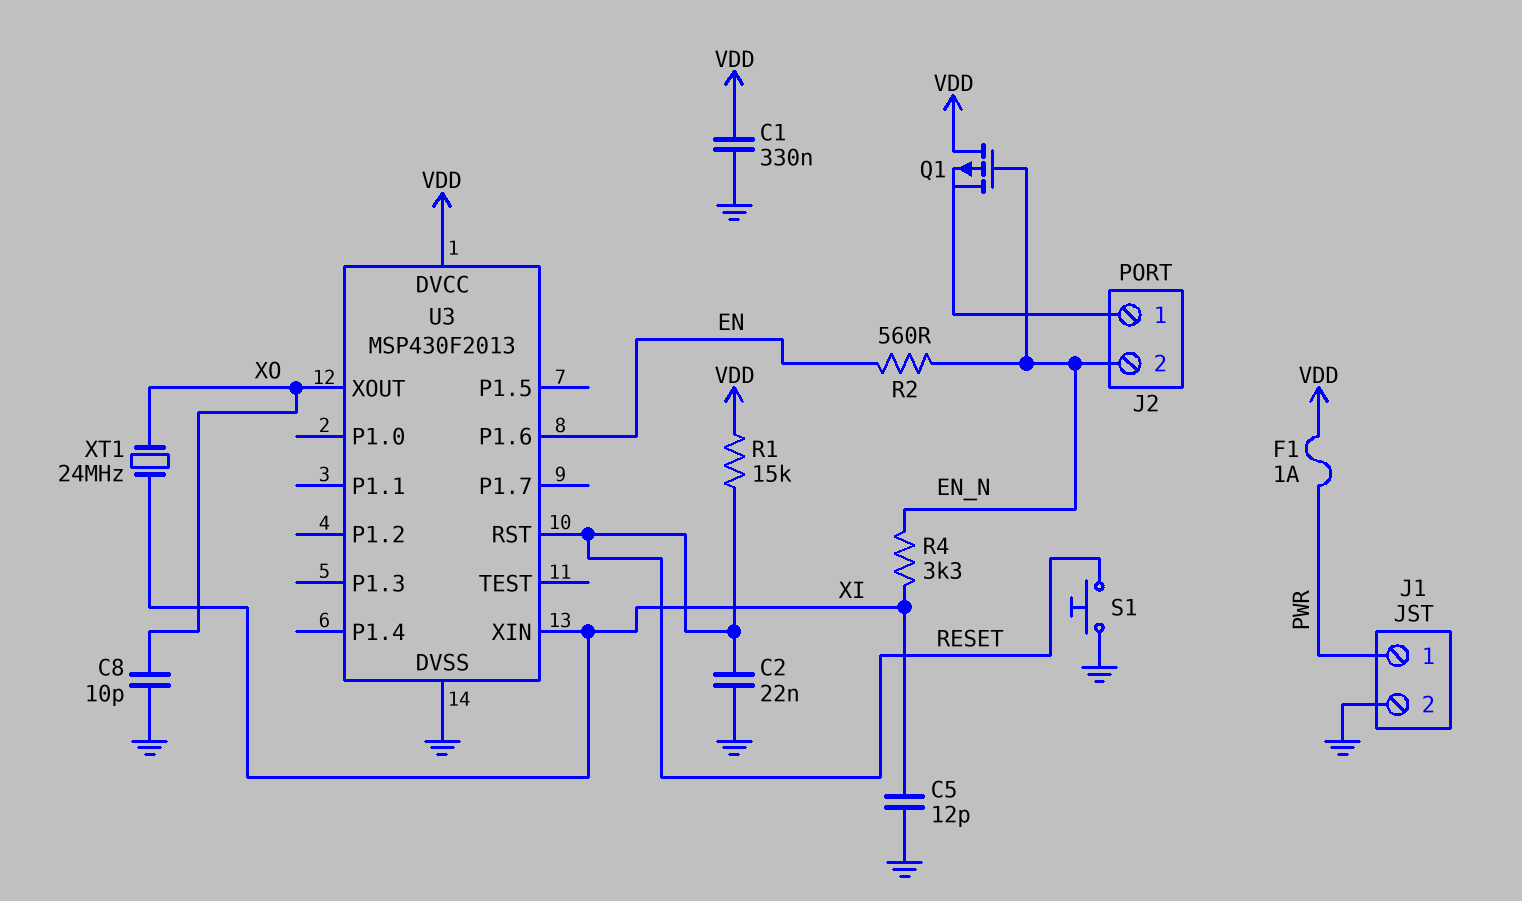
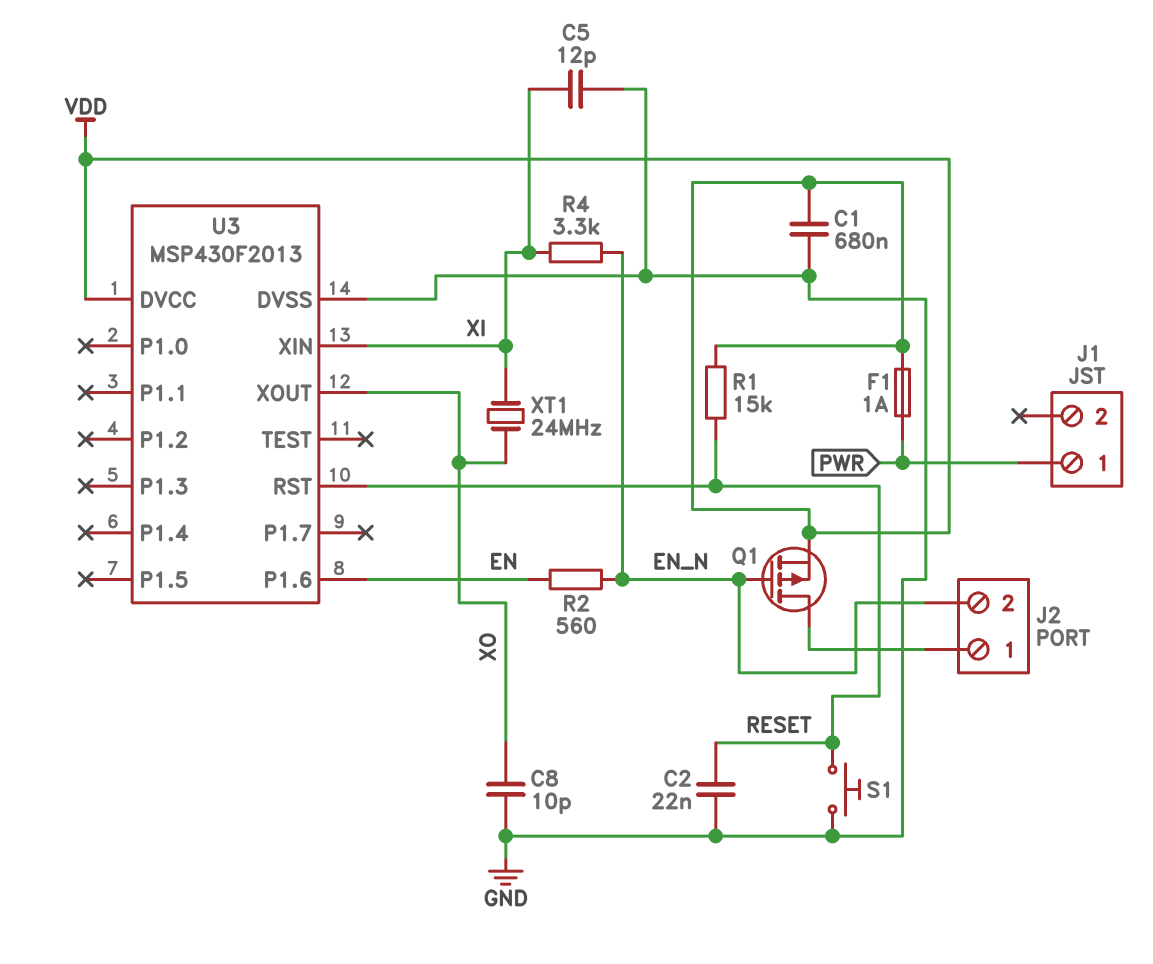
C1: 330nF (GND, VDD) -> 680nF (GND, VDD)
J1 pin 2: GND -> none
Q1: PMOS (G EN_N, D VDD, S J2/1) -> PMOS (G EN_N, D J2/1, S VDD)

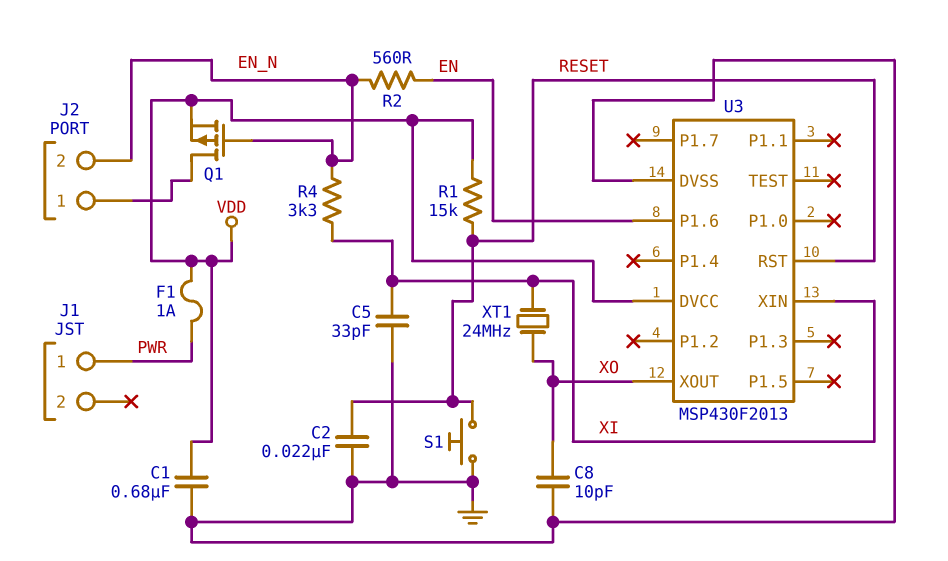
C5: 12pF (GND, XI) -> 33pF (GND, XI)

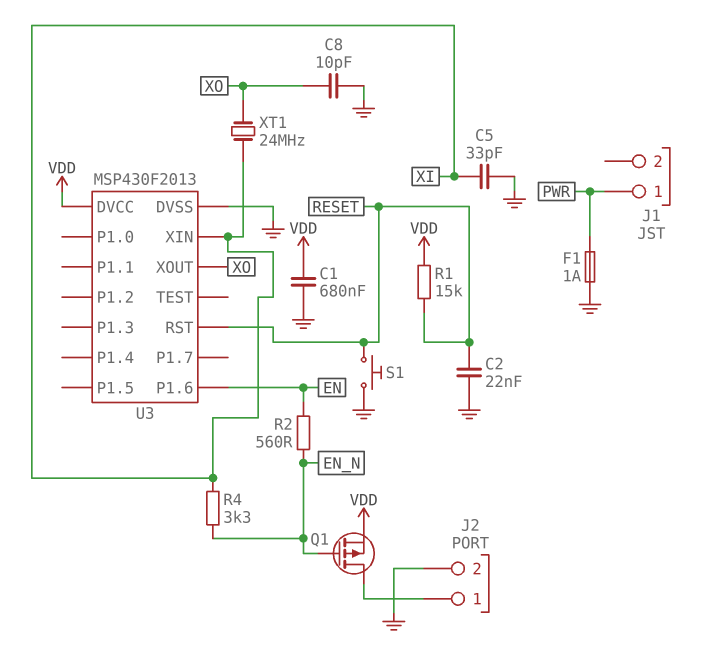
F1: 1A (PWR, VDD) -> 1A (GND, PWR)
J2 pin 2: EN_N -> GND

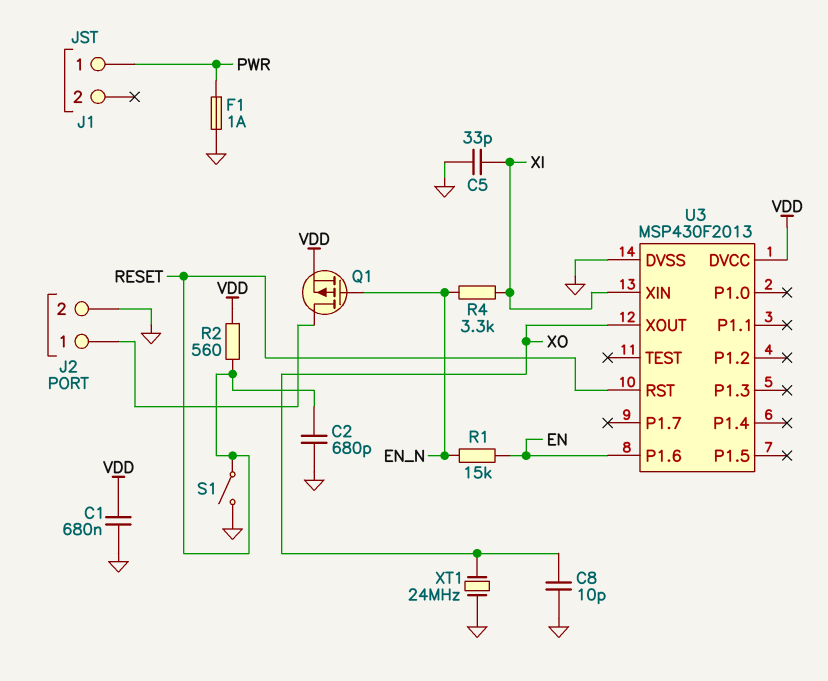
C2: 22nF (GND, RESET) -> 680pF (GND, RESET)
R1: 15k (RESET, VDD) -> 15k (EN, EN_N)
R2: 560 (EN, EN_N) -> 560 (RESET, VDD)
S1: button (GND, RESET) -> switch (GND, RESET)
XT1: 24MHz (XI, XO) -> 24MHz (GND, XO)

